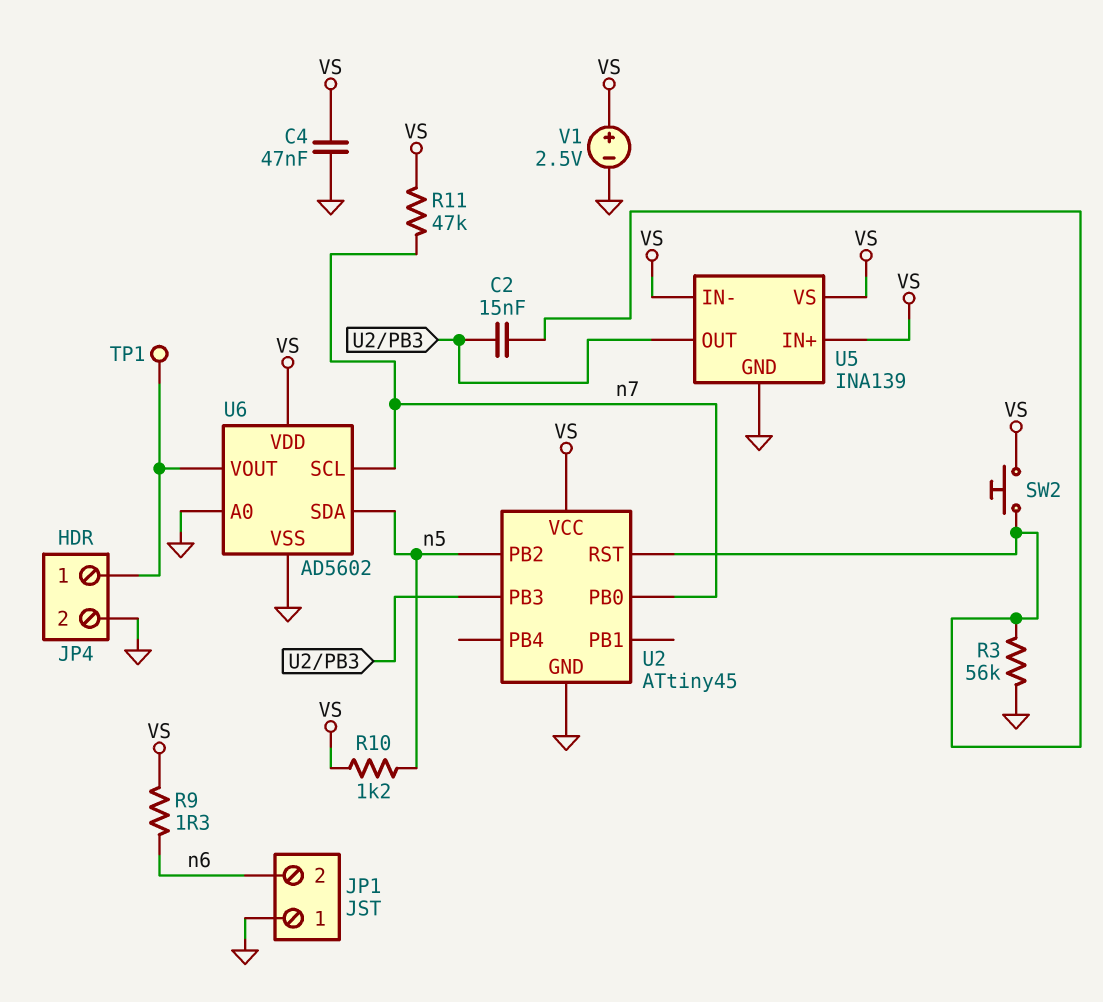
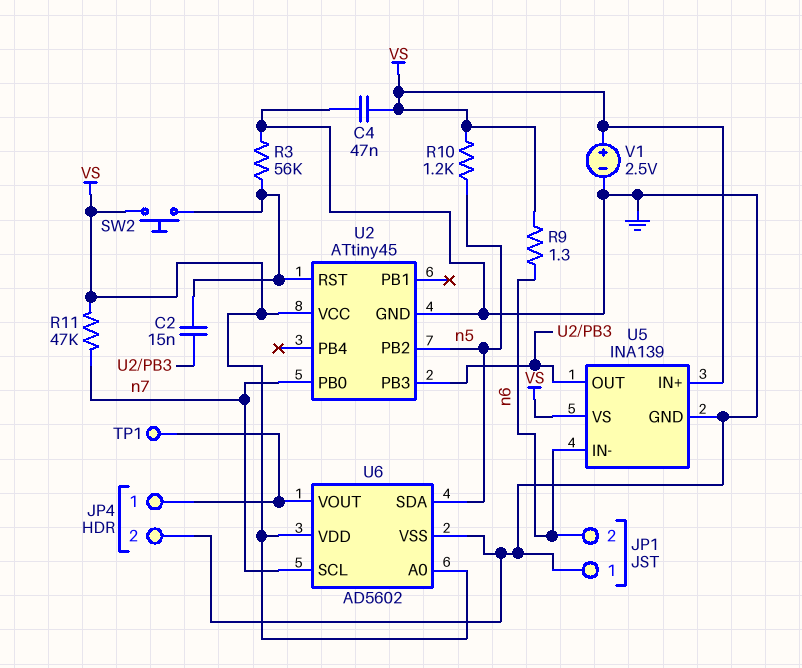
U5 pin IN-: VS -> n6
U6 pin A0: GND -> VS

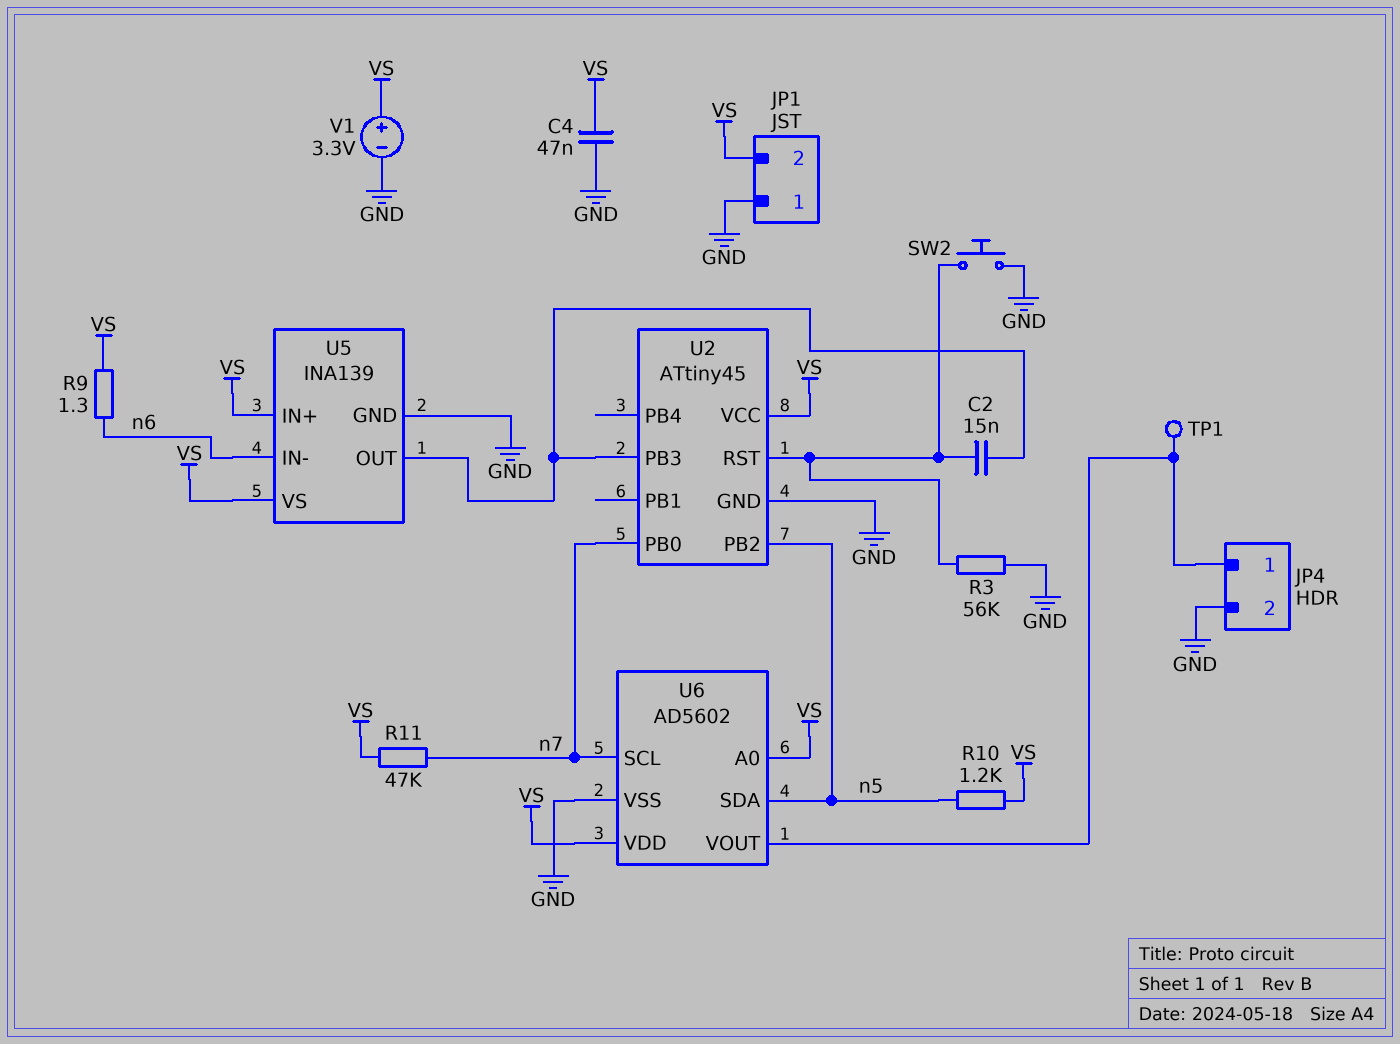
JP1 pin 2: n6 -> VS
SW2: button (U2/RST, VS) -> button (GND, U2/RST)
V1: 2.5V (plus VS, minus GND) -> 3.3V (plus VS, minus GND)

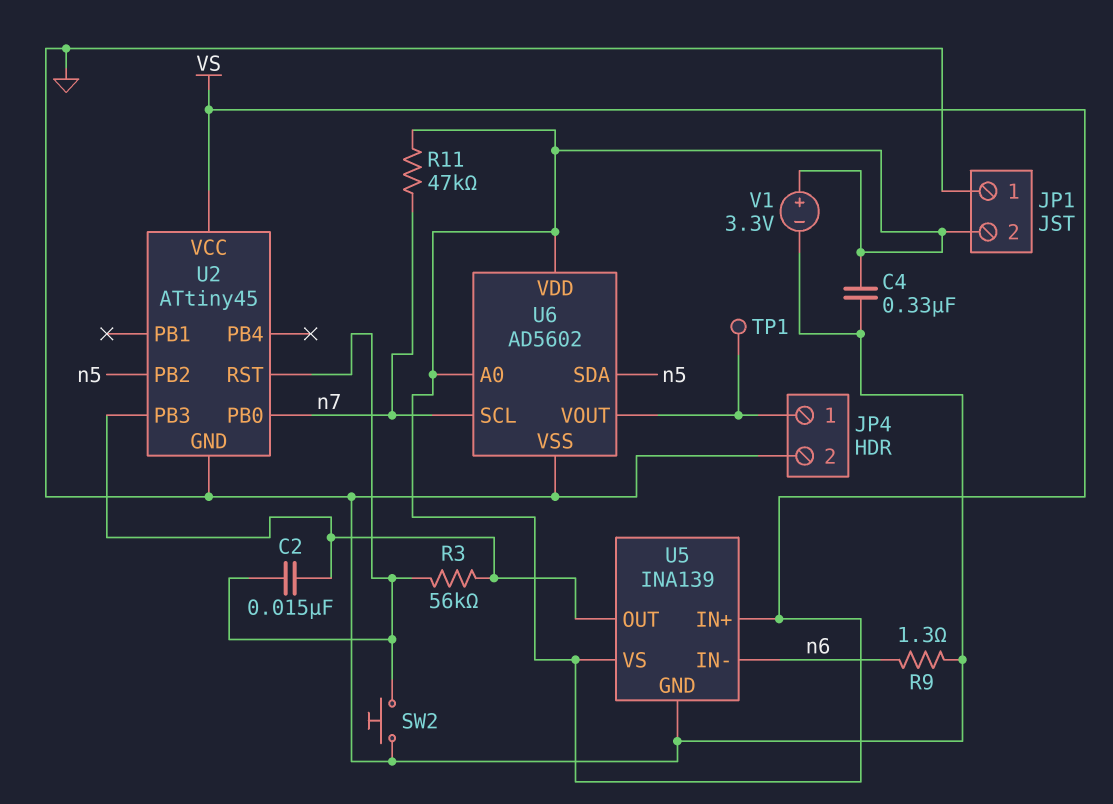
C4: 47nF (GND, VS) -> 330nF (GND, VS)
R3: 56k (GND, U2/RST) -> 56k (U2/PB3, U2/RST)
R9: 1.3 (VS, n6) -> 1.3 (GND, n6)
R10: 1.2k (VS, n5) -> none

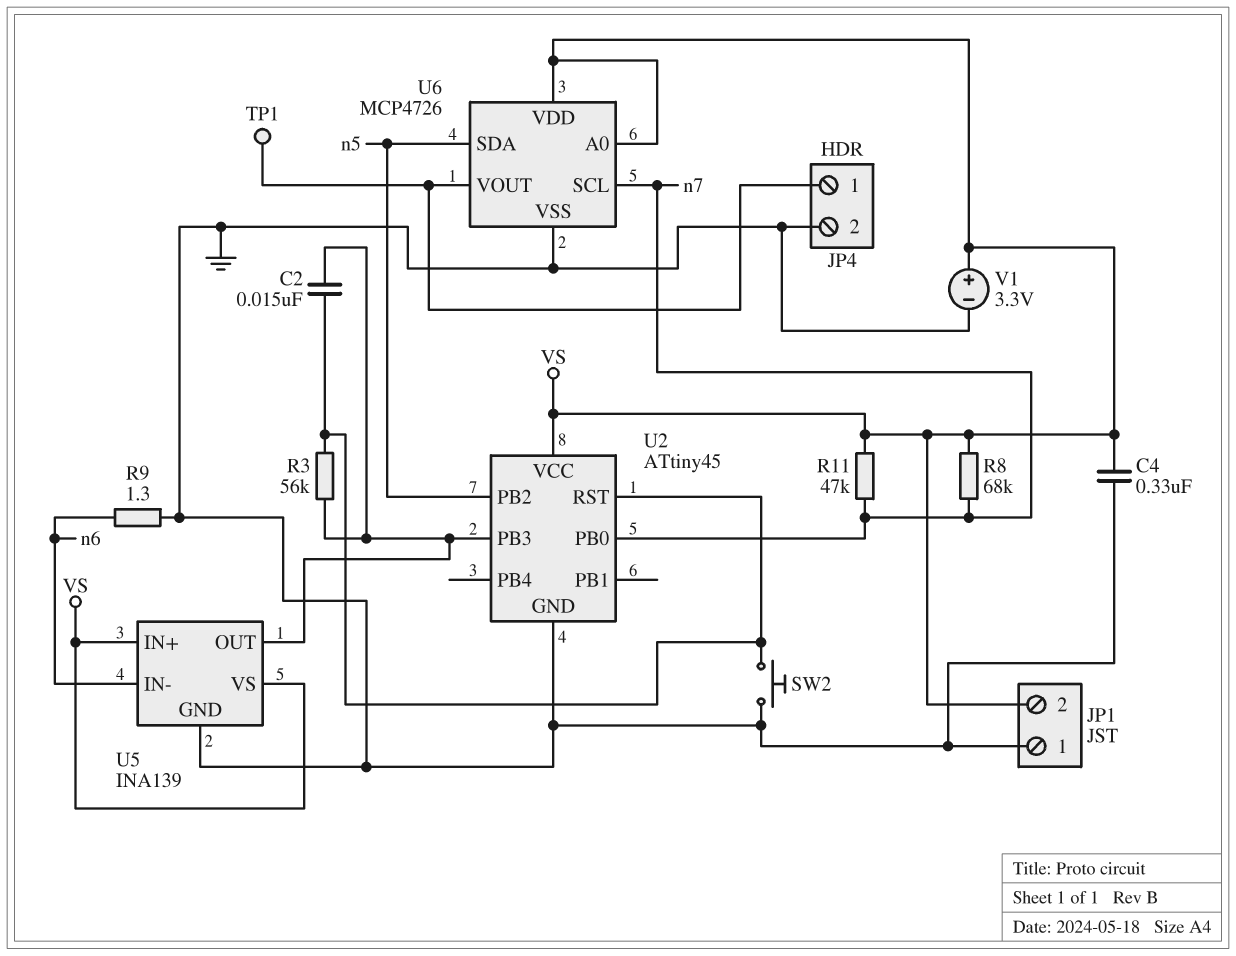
R8: none -> 68k (VS, n7)
U6: AD5602 -> MCP4726

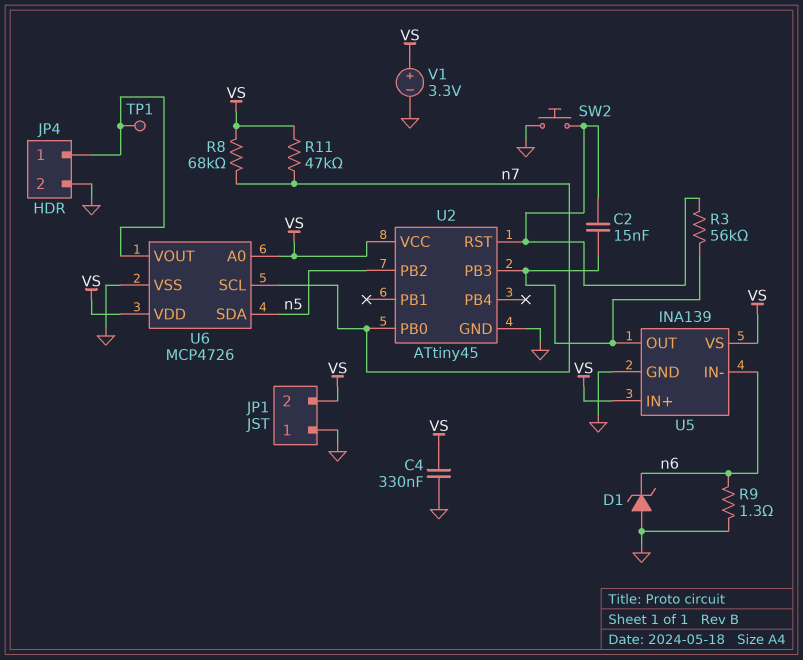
D1: none -> zener (A GND, K n6)

